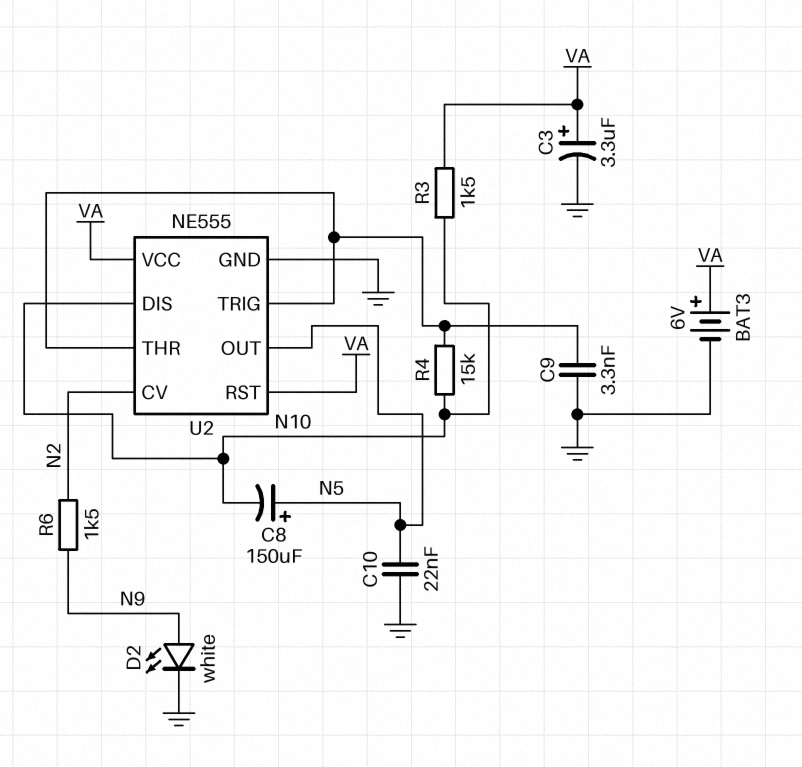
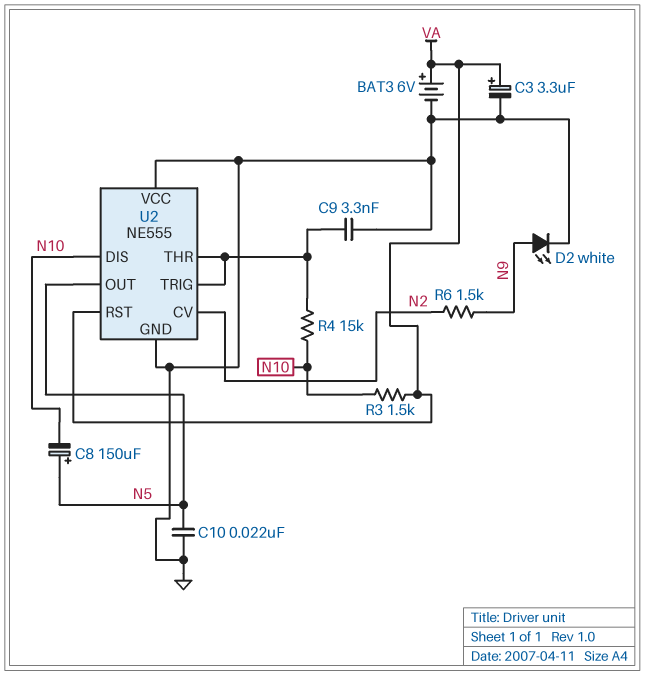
U2 pin VCC: VA -> GND

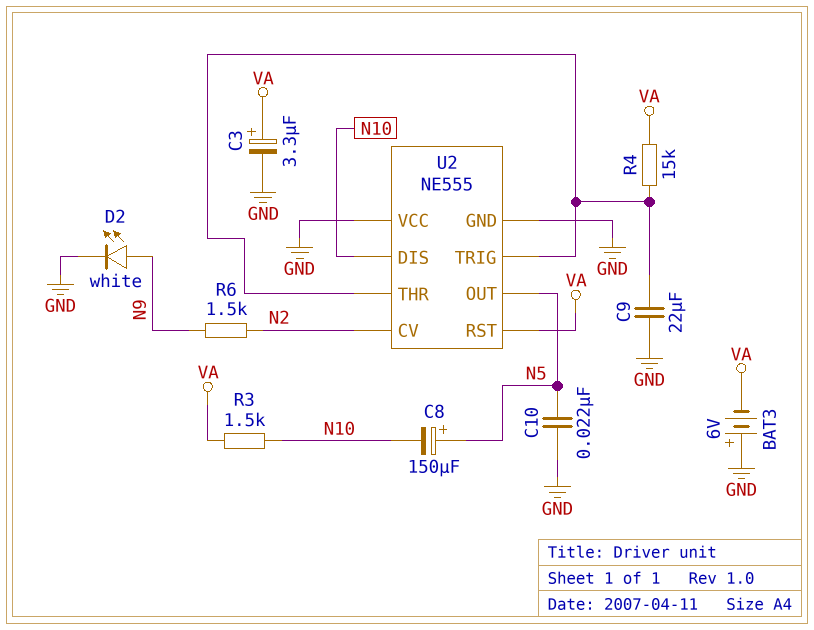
BAT3: 6V (plus VA, minus GND) -> 6V (plus GND, minus VA)
C9: 3.3nF (GND, U2/THR) -> 22uF (GND, U2/THR)
R4: 15k (N10, U2/THR) -> 15k (U2/THR, VA)

